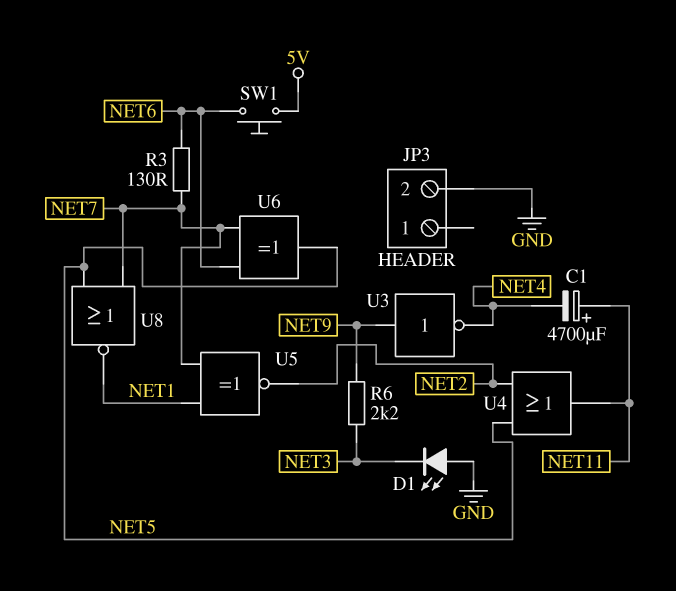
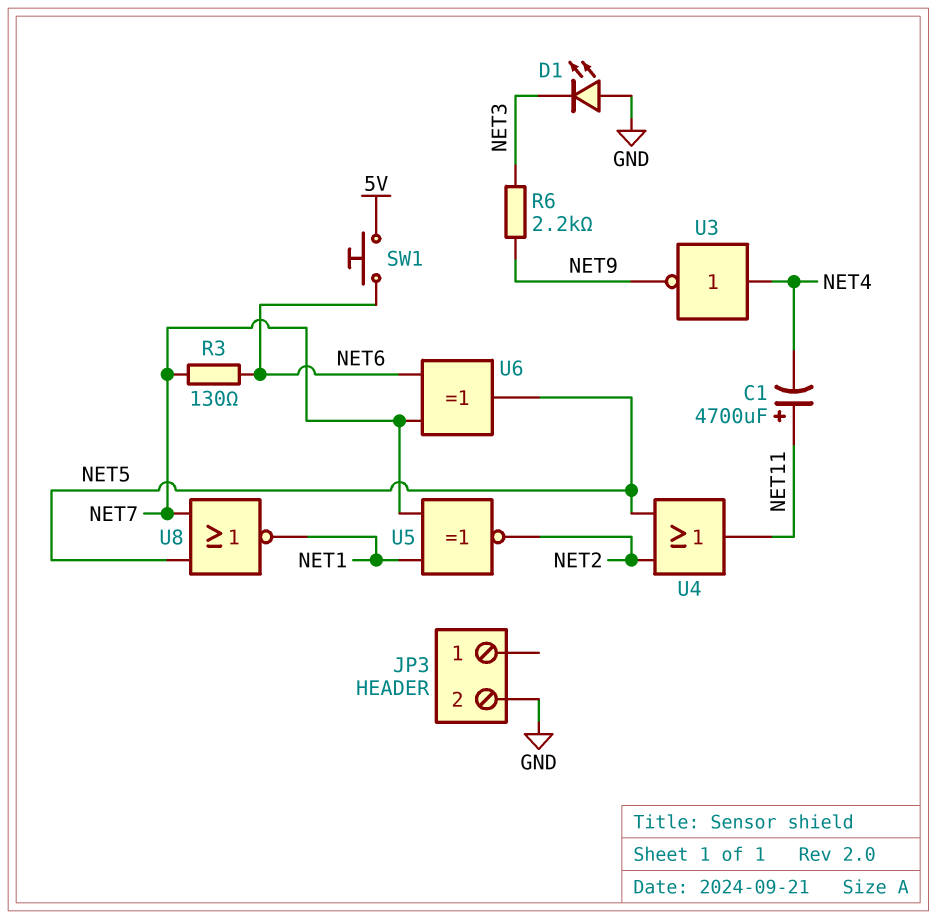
U3: NOT (in NET9, out NET4) -> NOT (in NET4, out NET9)

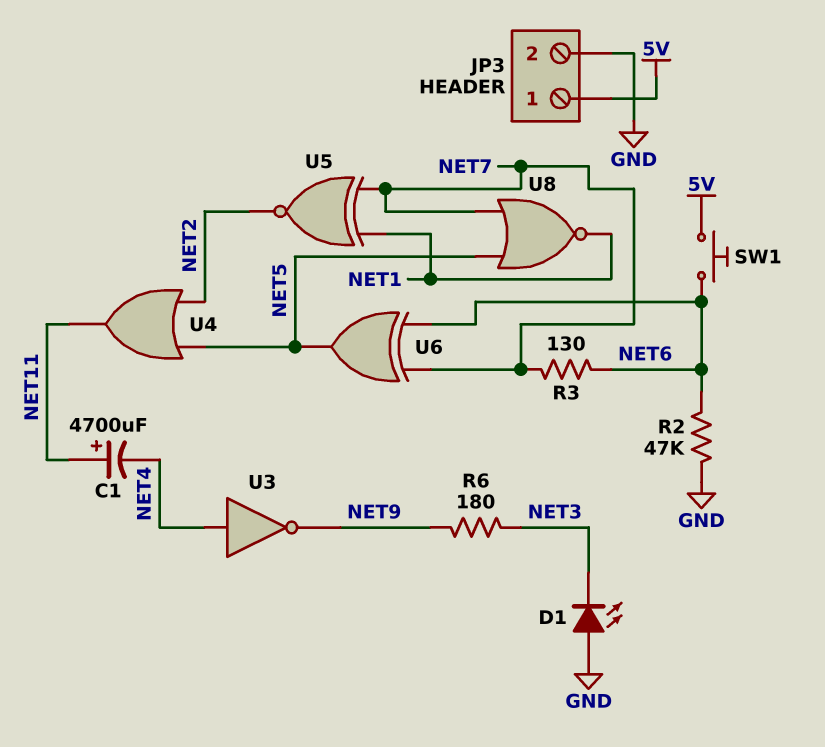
JP3 pin 1: none -> 5V
R2: none -> 47k (GND, NET6)
R6: 2.2k (NET3, NET9) -> 180 (NET3, NET9)

